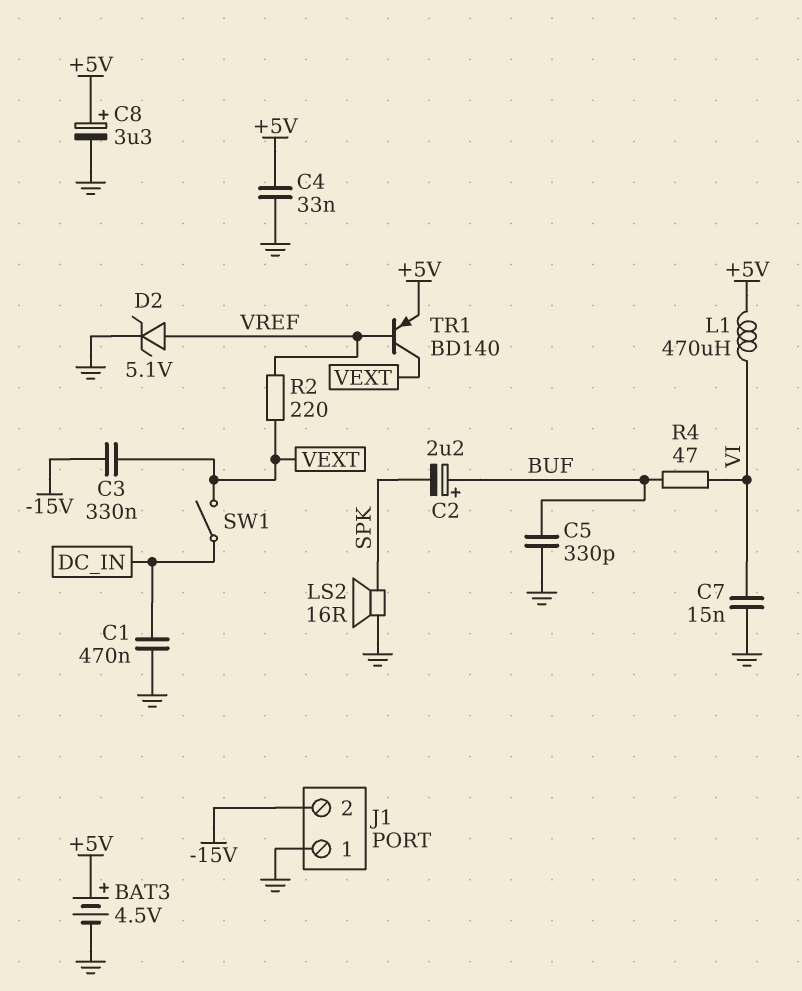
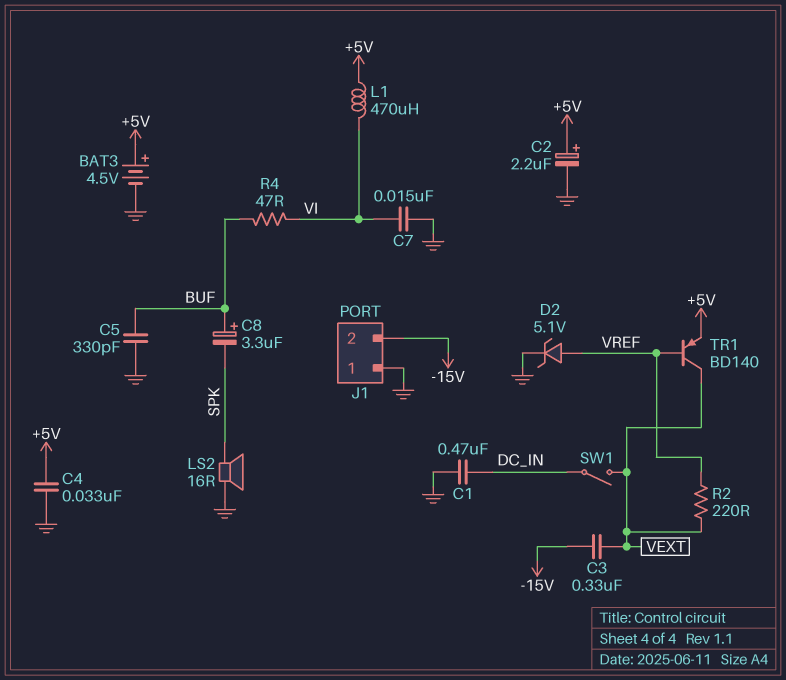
C2: 2.2uF (plus BUF, minus SPK) -> 2.2uF (plus +5V, minus GND)
C8: 3.3uF (plus +5V, minus GND) -> 3.3uF (plus BUF, minus SPK)

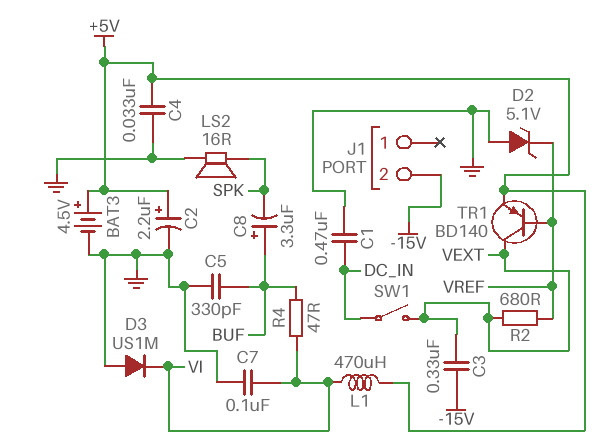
C7: 15nF (GND, VI) -> 100nF (GND, VI)
D2: zener 5.1V (A VREF, K GND) -> zener 5.1V (A GND, K VREF)
D3: none -> diode US1M (A GND, K VI)
J1 pin 1: GND -> none
R2: 220 (VEXT, VREF) -> 680 (VEXT, VREF)

